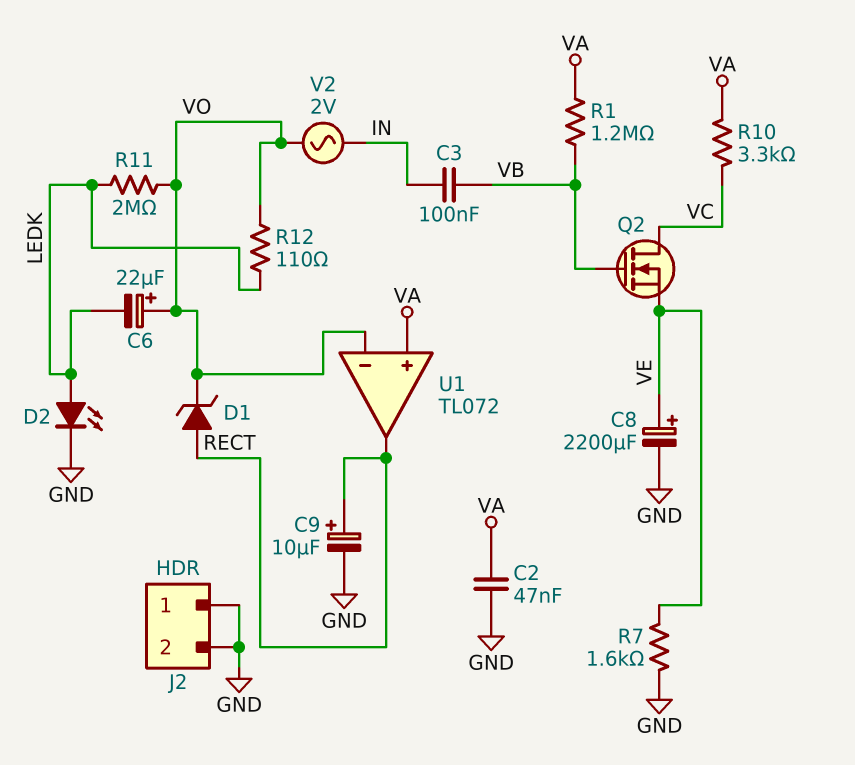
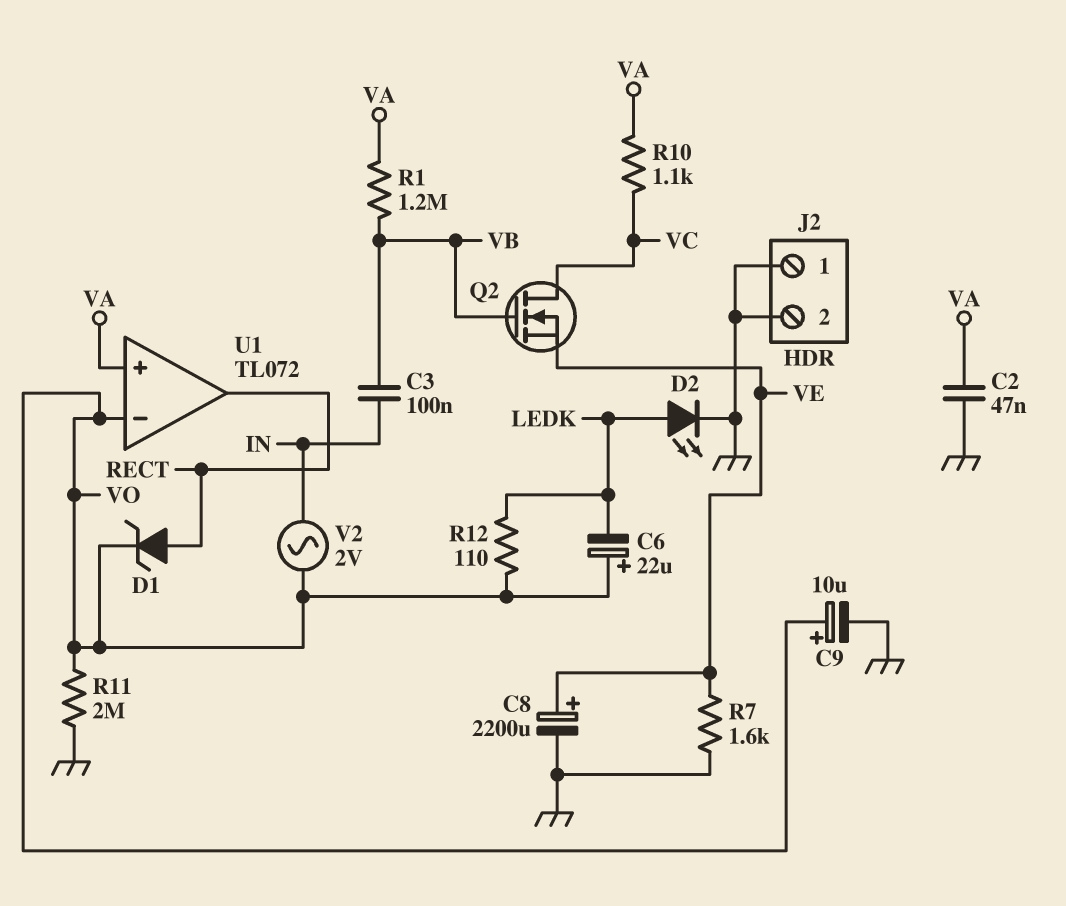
C9: 10uF (plus RECT, minus GND) -> 10uF (plus VO, minus GND)
R10: 3.3k (VA, VC) -> 1.1k (VA, VC)
R11: 2M (LEDK, VO) -> 2M (GND, VO)

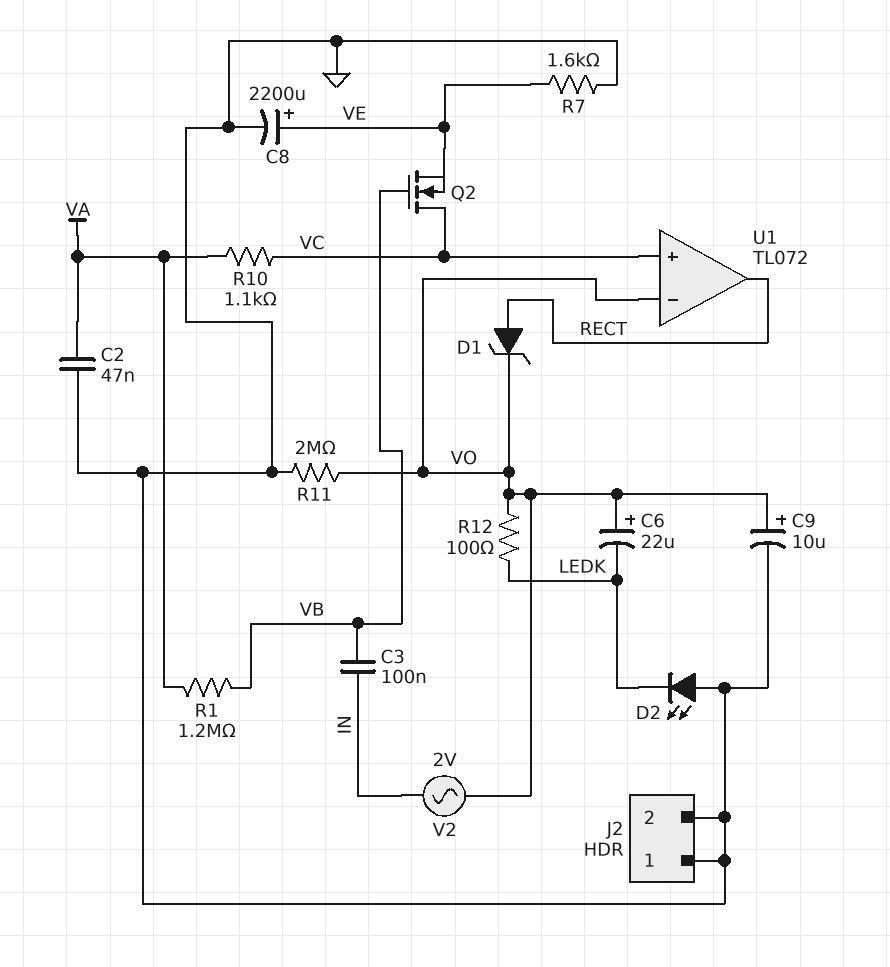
D2: LED (A LEDK, K GND) -> LED (A GND, K LEDK)
R12: 110 (LEDK, VO) -> 100 (LEDK, VO)
U1 pin in+: VA -> VC

